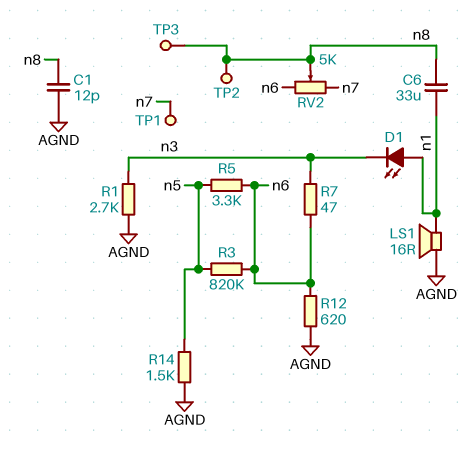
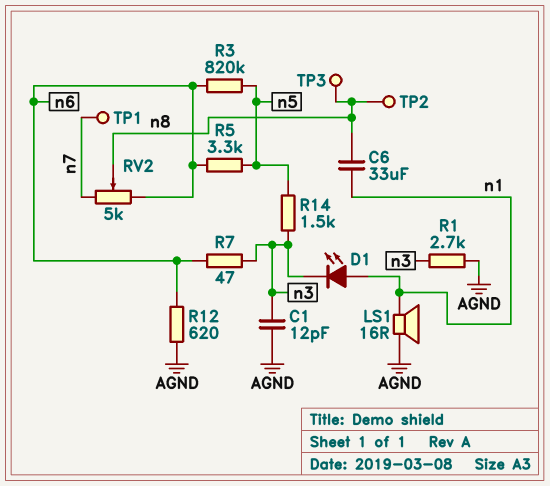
C1: 12pF (AGND, n8) -> 12pF (AGND, n3)
R14: 1.5k (AGND, n5) -> 1.5k (n3, n5)

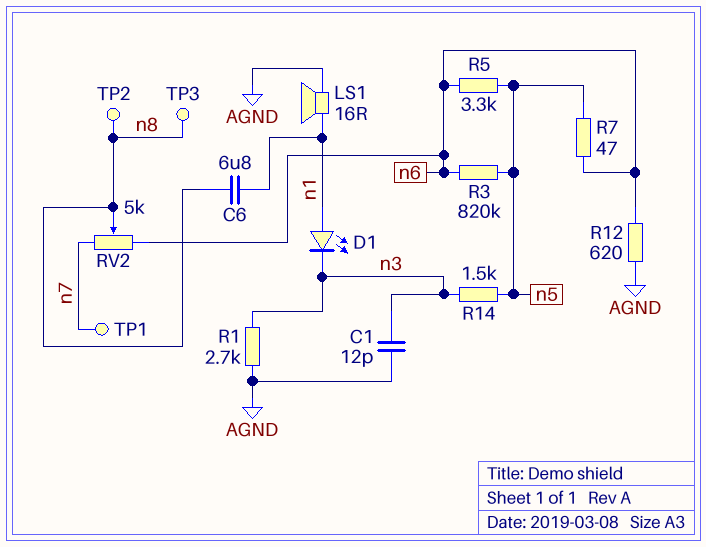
C6: 33uF (n1, n8) -> 6.8uF (n1, n8)
R7: 47 (n3, n6) -> 47 (n5, n6)

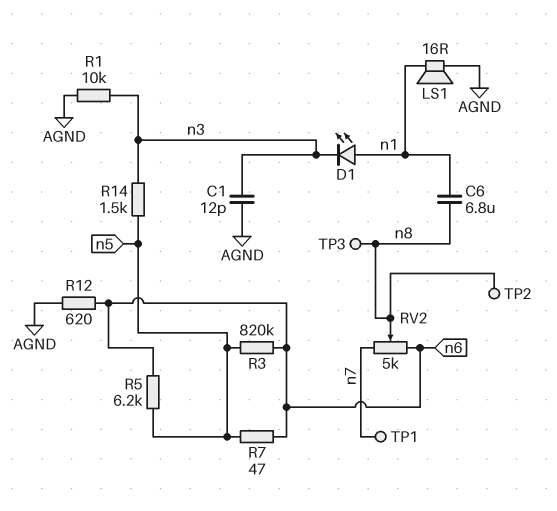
R1: 2.7k (AGND, n3) -> 10k (AGND, n3)
R5: 3.3k (n5, n6) -> 6.2k (n5, n6)

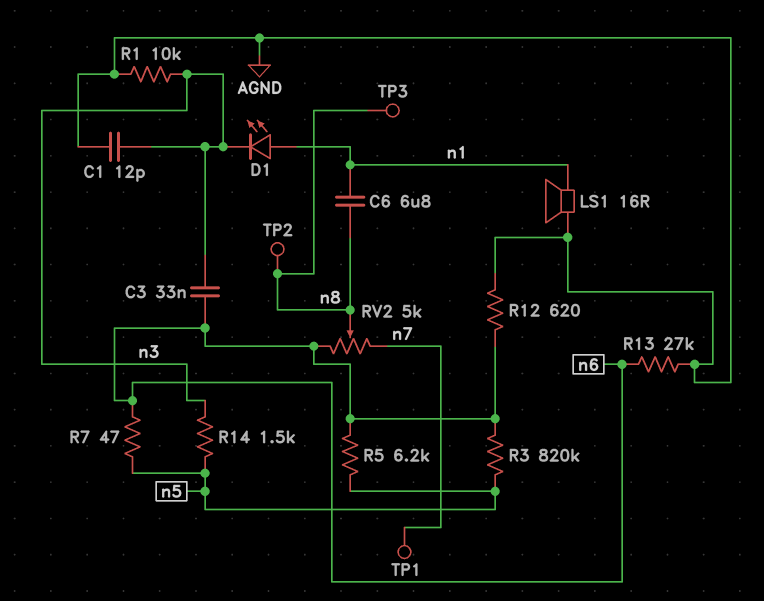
C3: none -> 33nF (n3, n6)
R13: none -> 27k (AGND, n6)

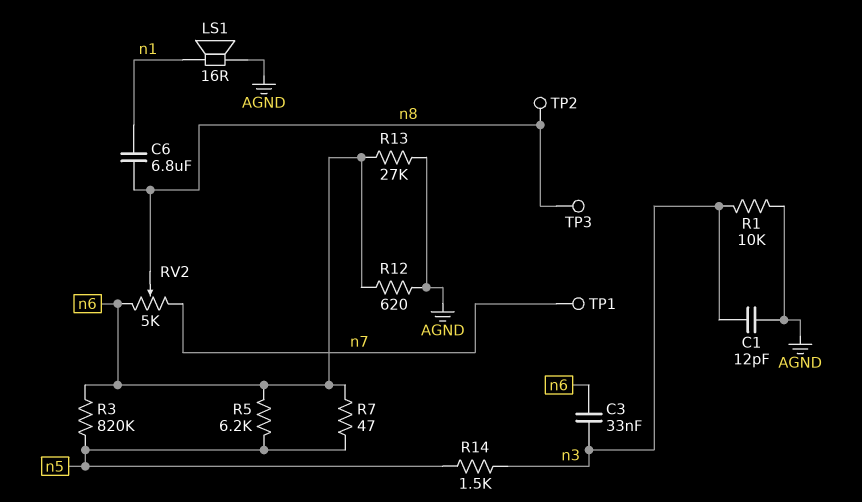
D1: LED (A n1, K n3) -> none

